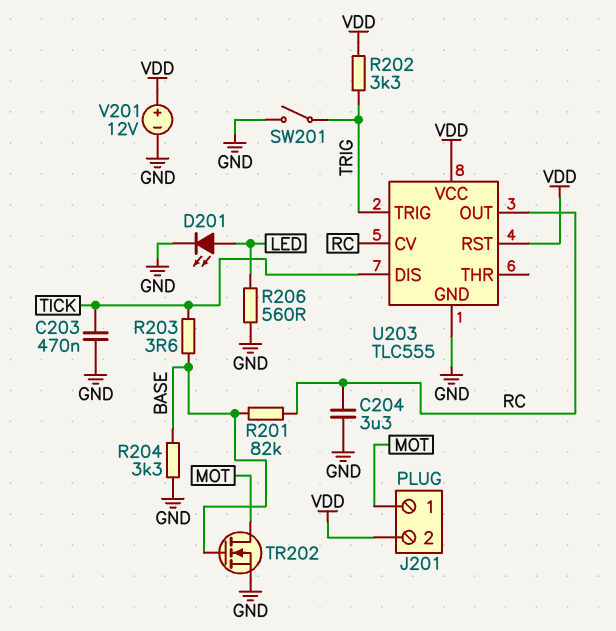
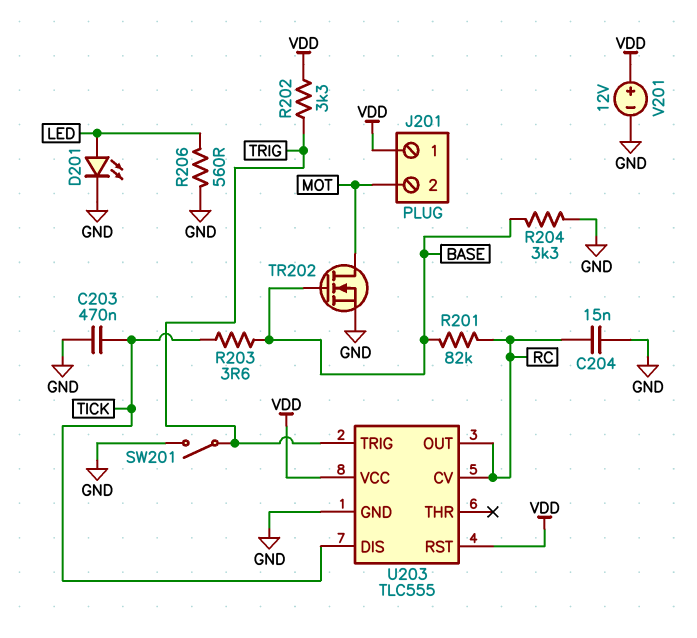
C204: 3.3uF (GND, RC) -> 15nF (GND, RC)
J201 pin 1: MOT -> VDD
J201 pin 2: VDD -> MOT

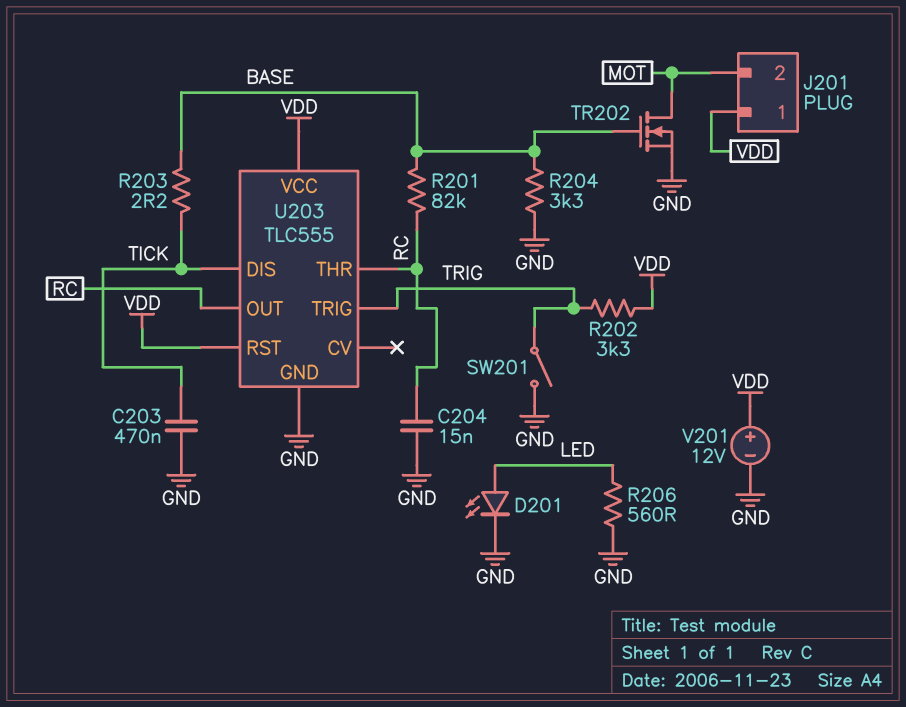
R203: 3.6 (BASE, TICK) -> 2.2 (BASE, TICK)
U203 pin CV: RC -> none
U203 pin THR: none -> RC

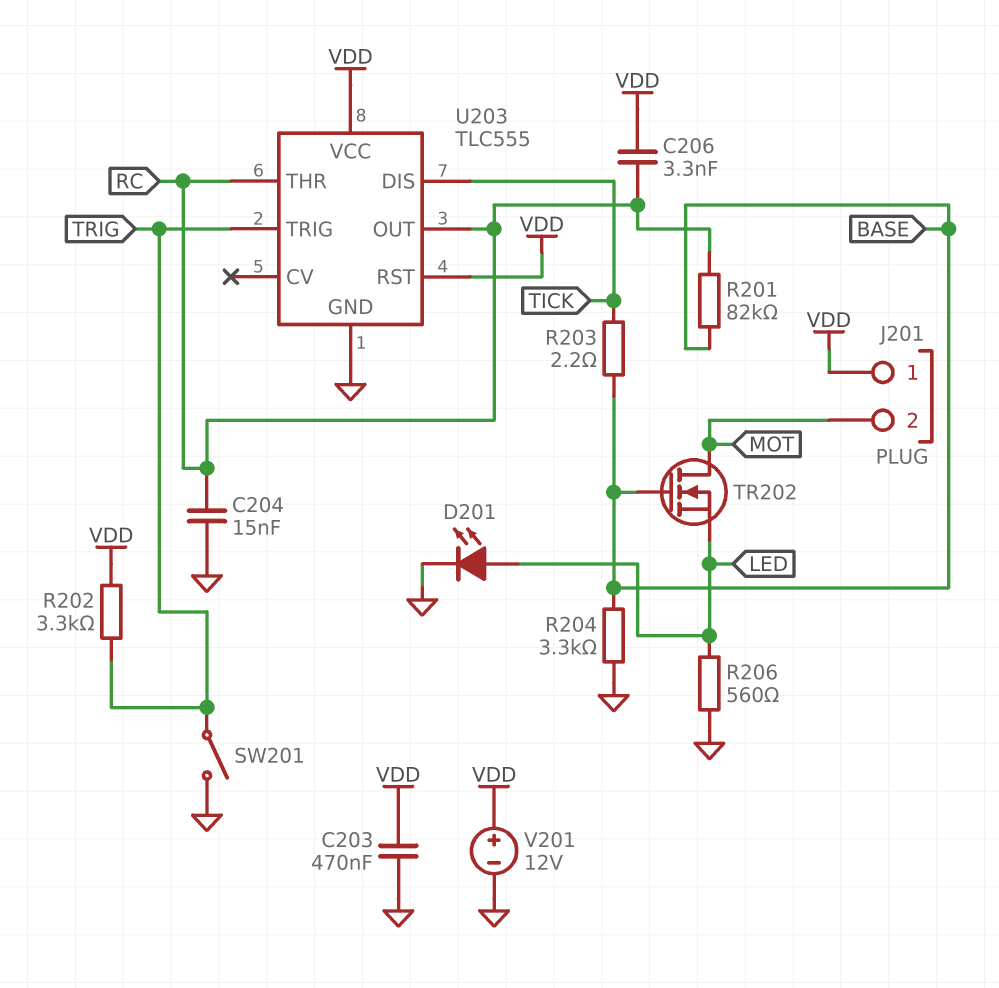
C203: 470nF (GND, TICK) -> 470nF (GND, VDD)
C206: none -> 3.3nF (RC, VDD)
TR202: NMOS (G BASE, D MOT, S GND) -> NMOS (G BASE, D MOT, S LED)

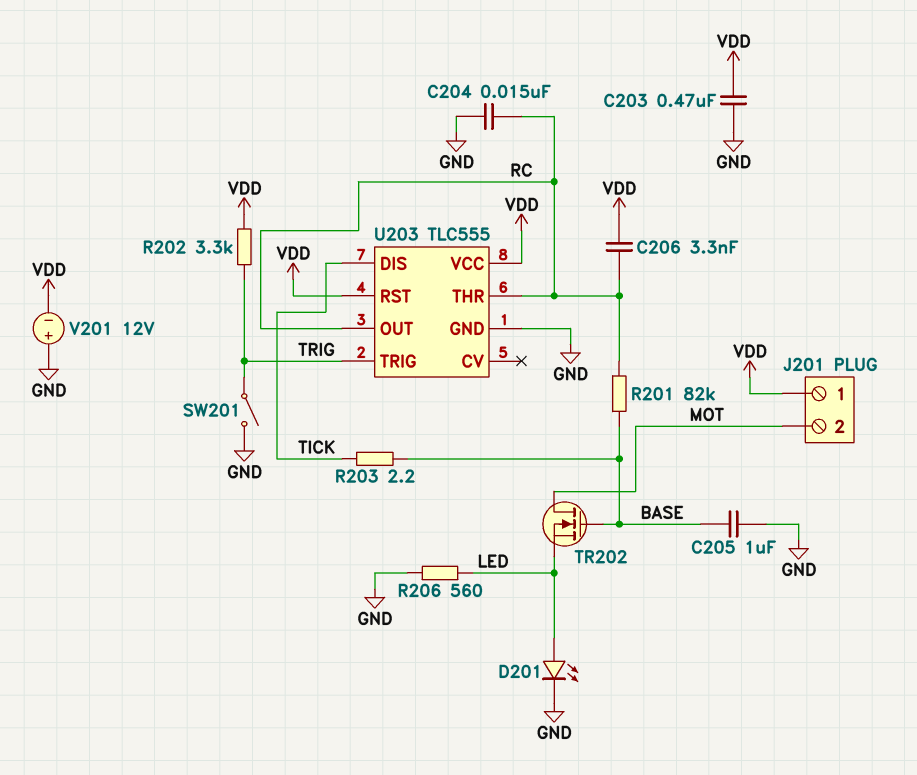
C205: none -> 1uF (BASE, GND)
R204: 3.3k (BASE, GND) -> none
V201: 12V (plus VDD, minus GND) -> 12V (plus GND, minus VDD)

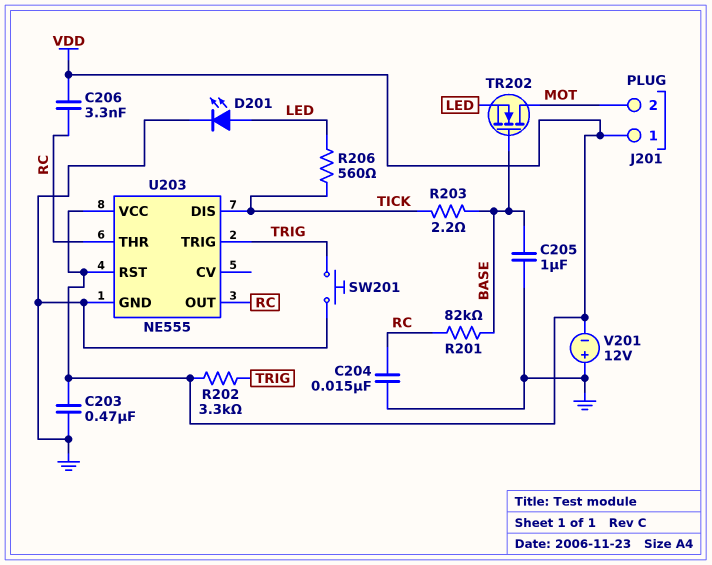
R206: 560 (GND, LED) -> 560 (LED, TICK)
SW201: switch (GND, TRIG) -> button (GND, TRIG)
U203: TLC555 -> NE555

